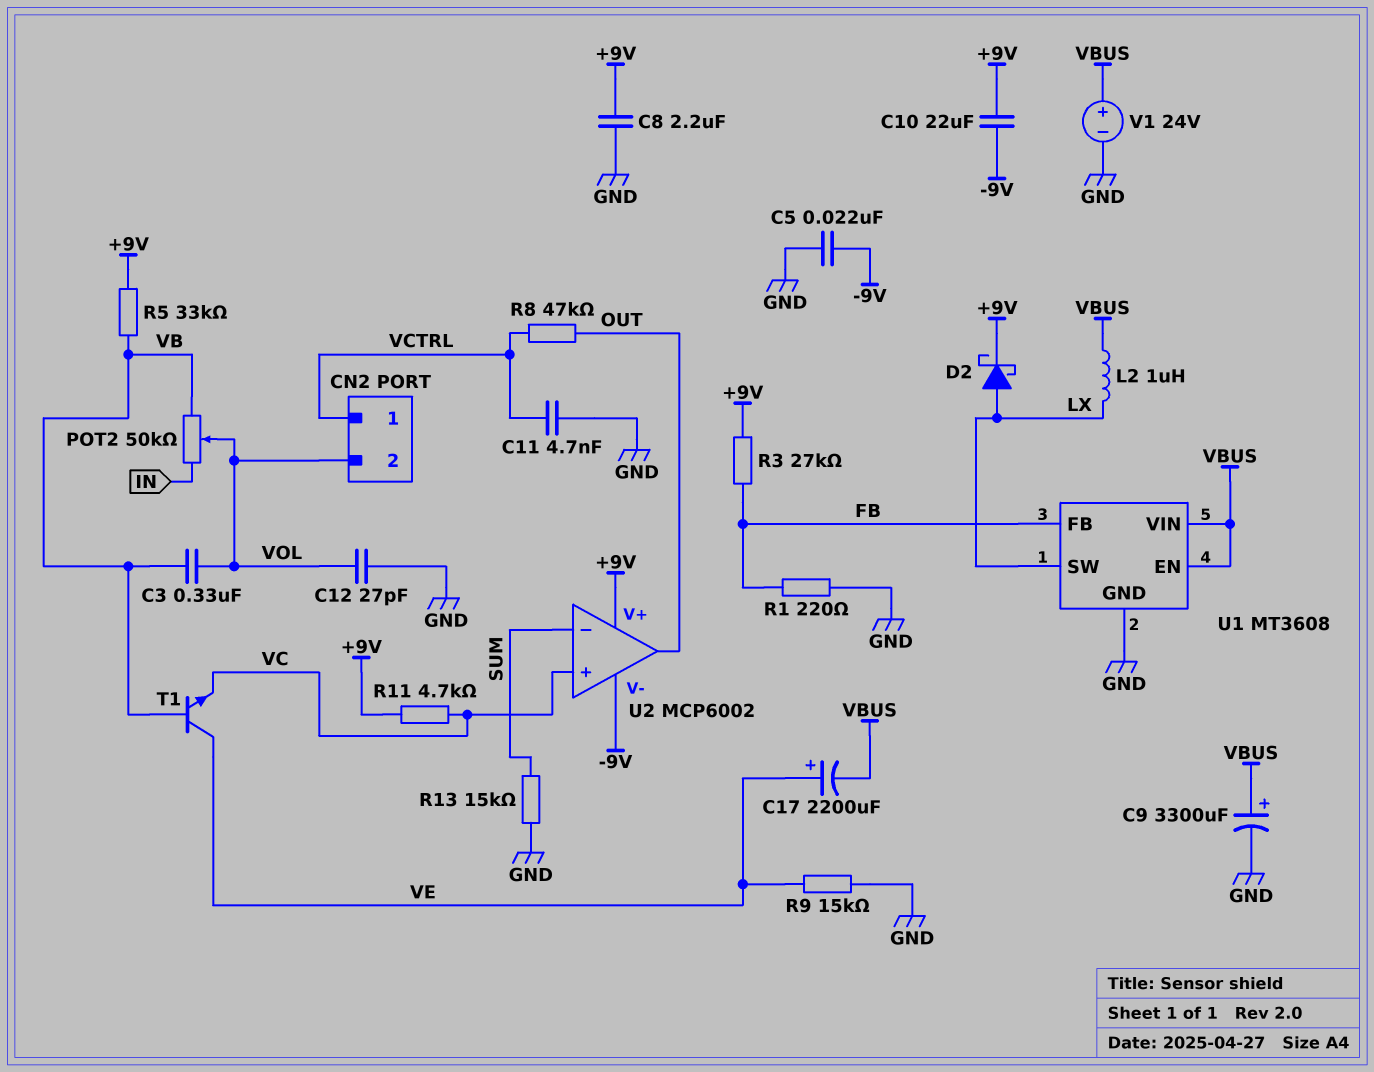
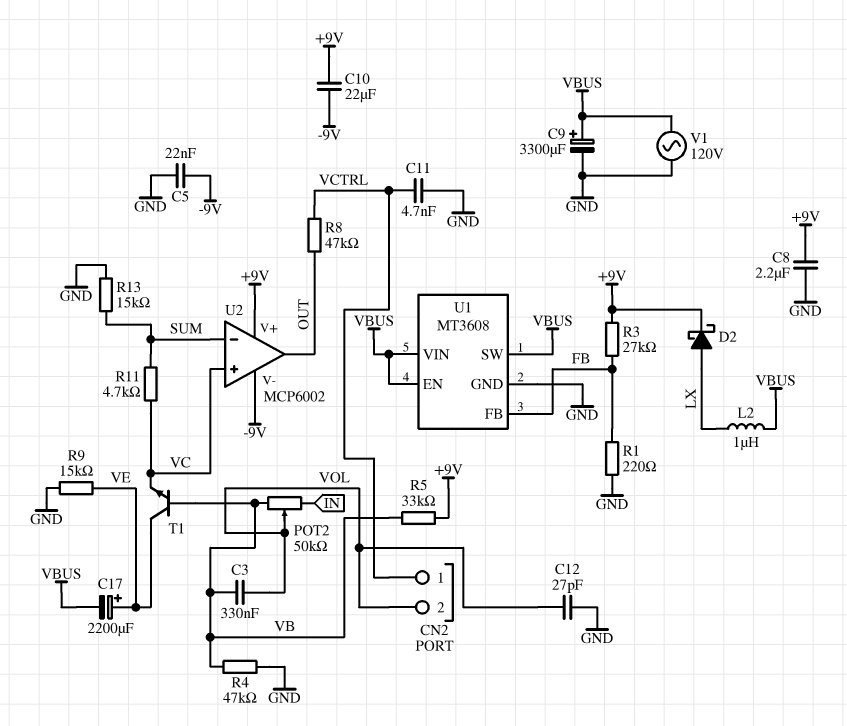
R4: none -> 47k (GND, VB)
R11: 4.7k (+9V, VC) -> 4.7k (SUM, VC)
U1 pin SW: LX -> VBUS
V1: 24V (plus VBUS, minus GND) -> AC 120V (GND, VBUS)

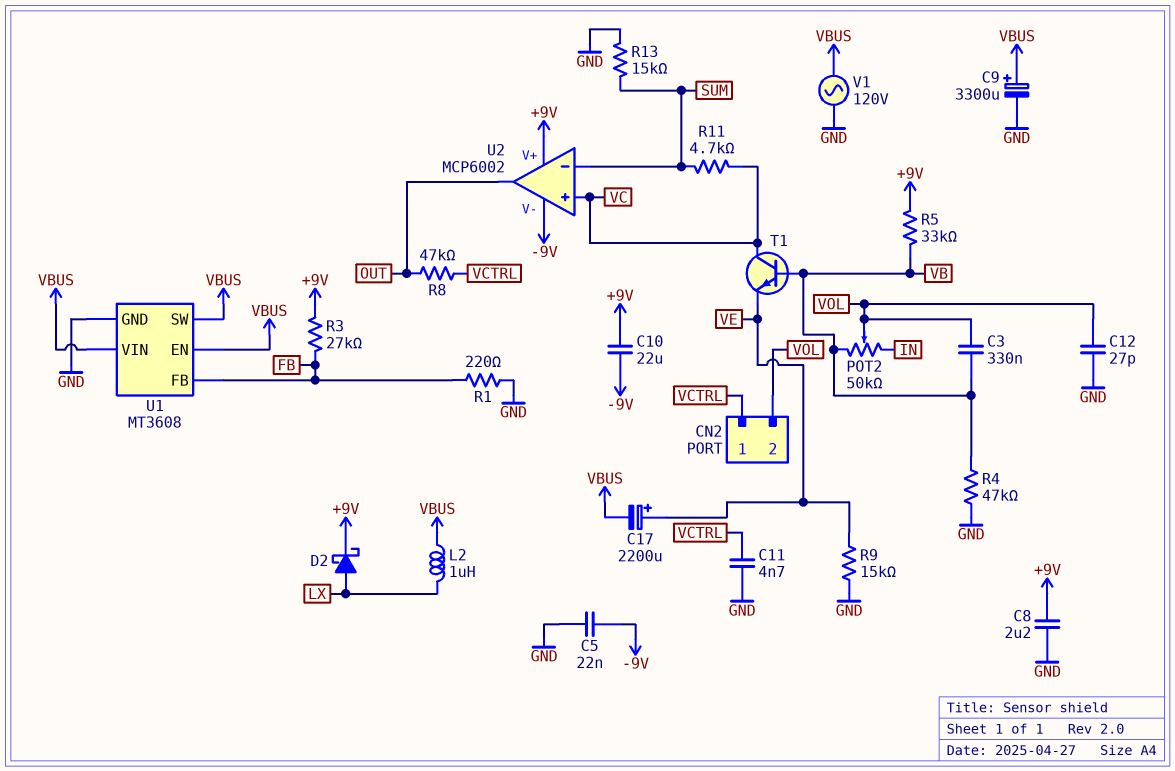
T1: NPN (B VB, C VE, E VC) -> NPN (B VB, C VC, E VE)

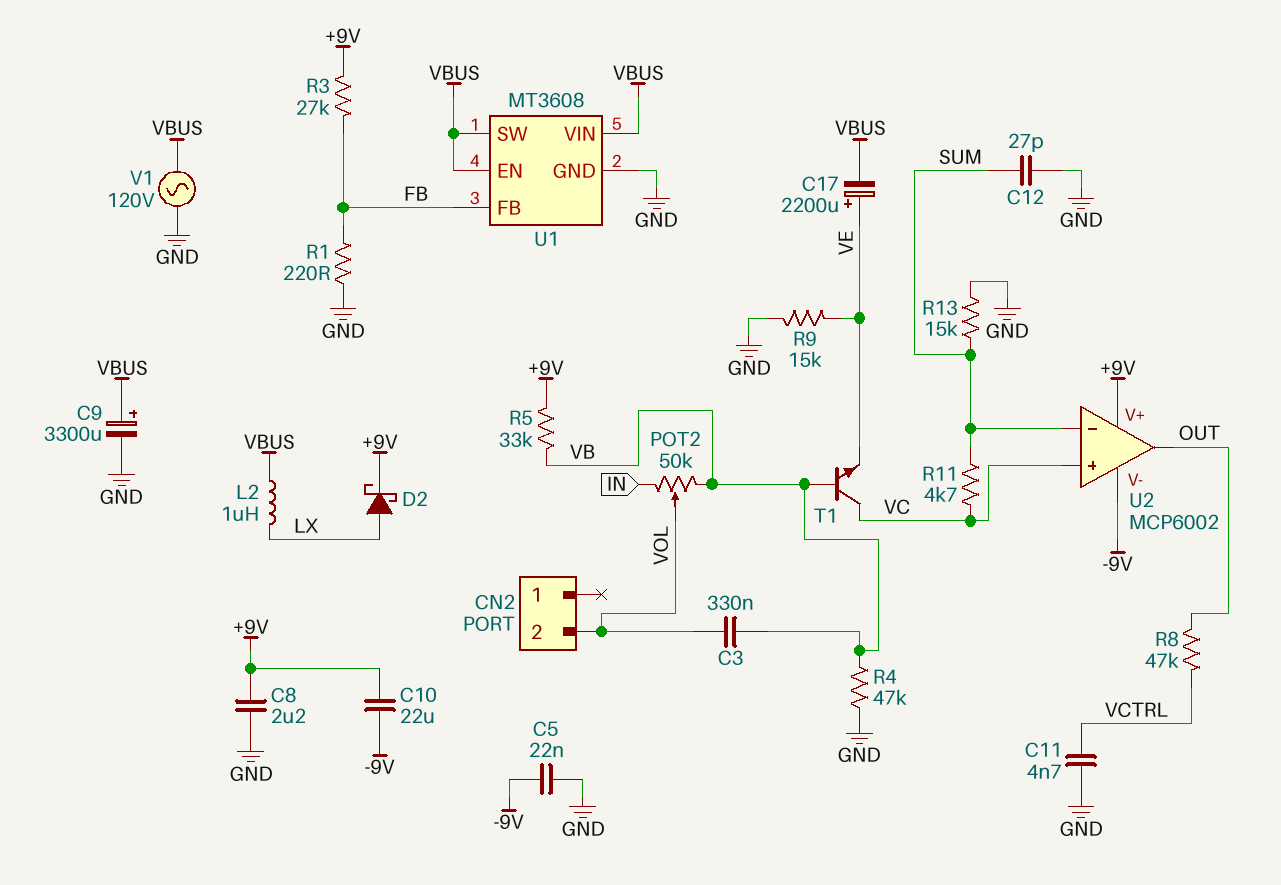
C12: 27pF (GND, VOL) -> 27pF (GND, SUM)
CN2 pin 1: VCTRL -> none

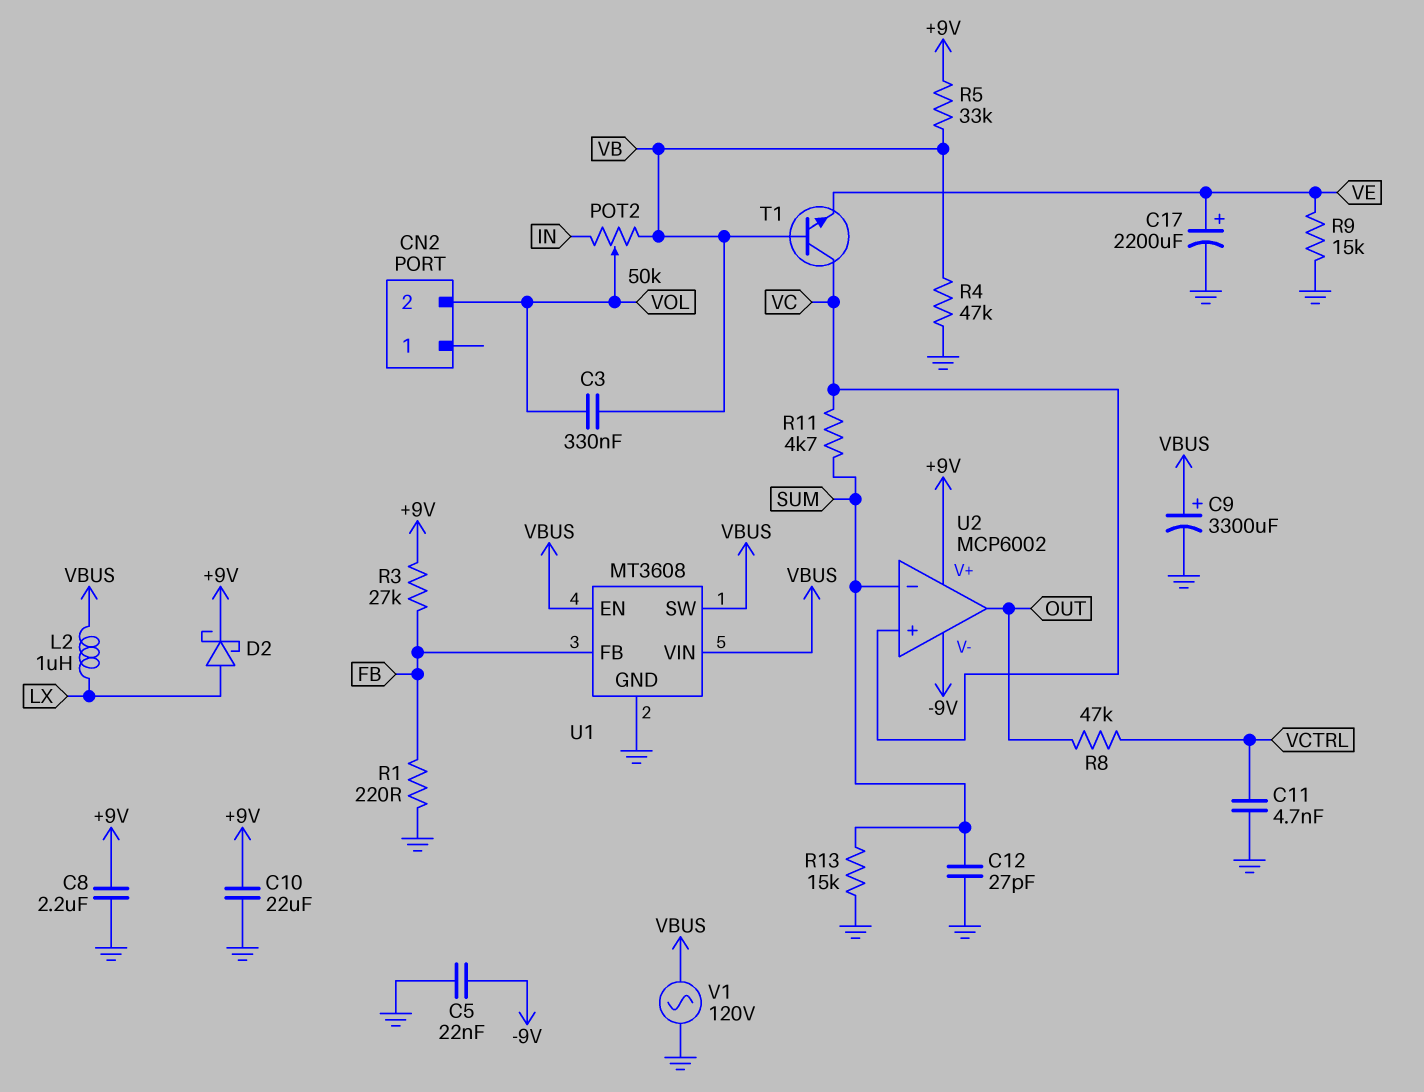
C10: 22uF (+9V, -9V) -> 22uF (+9V, GND)
C17: 2200uF (plus VE, minus VBUS) -> 2200uF (plus VE, minus GND)

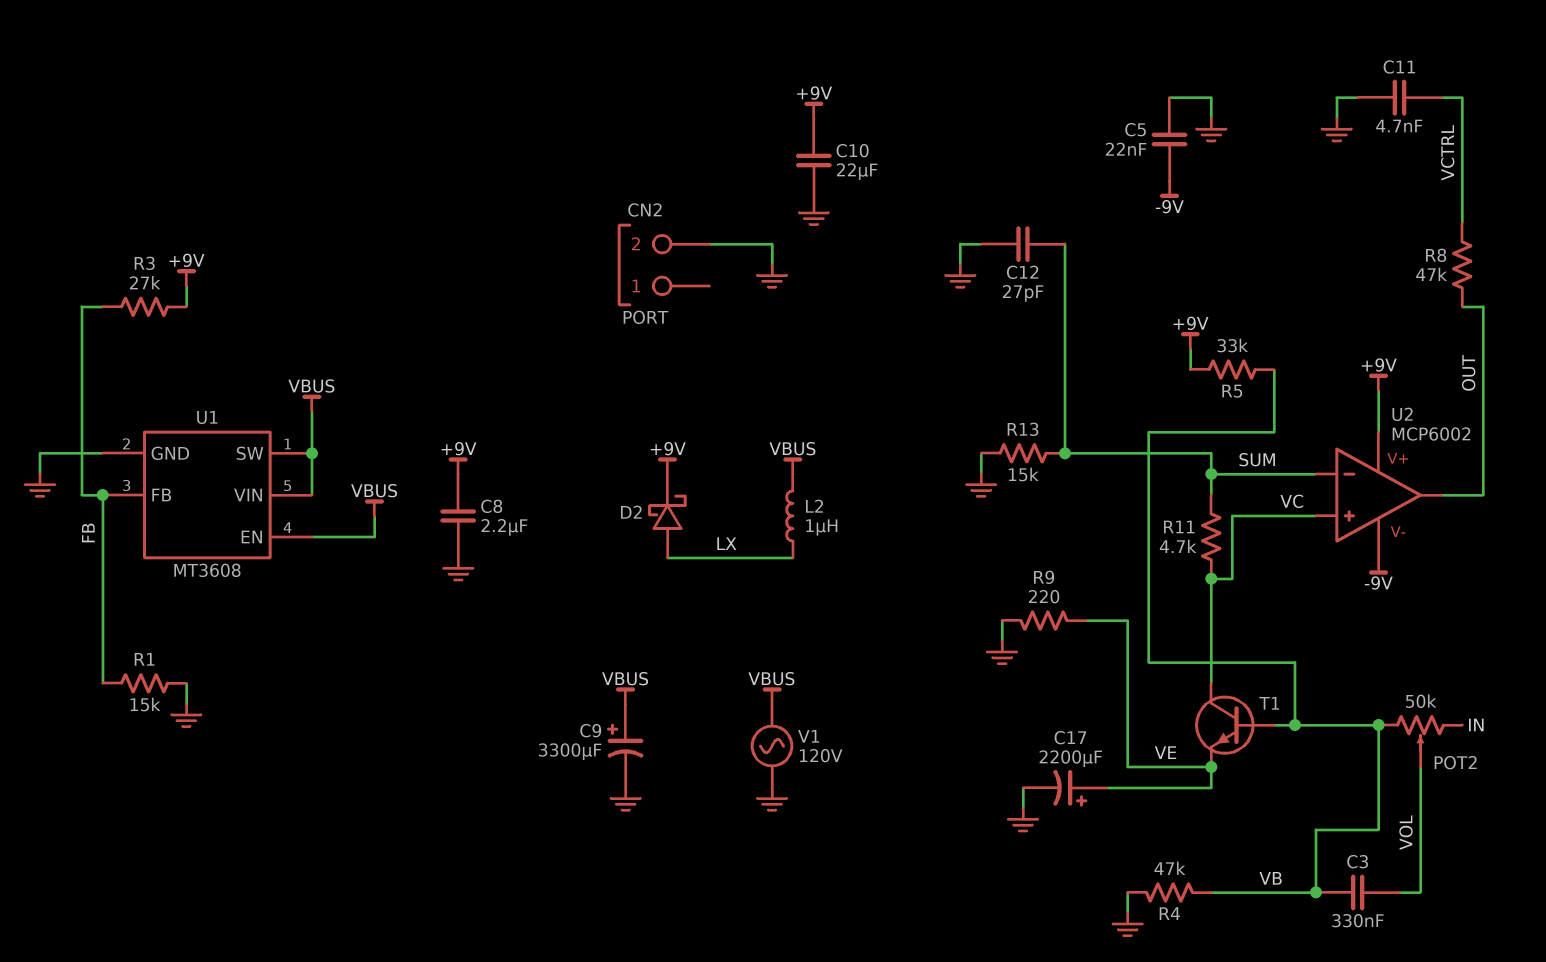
CN2 pin 2: VOL -> GND
R1: 220 (FB, GND) -> 15k (FB, GND)
R9: 15k (GND, VE) -> 220 (GND, VE)

